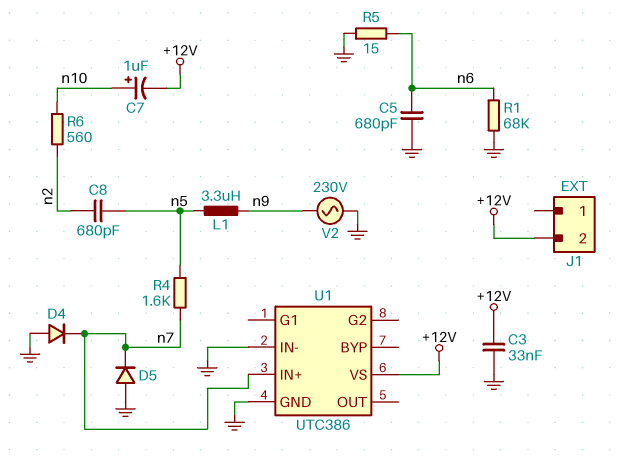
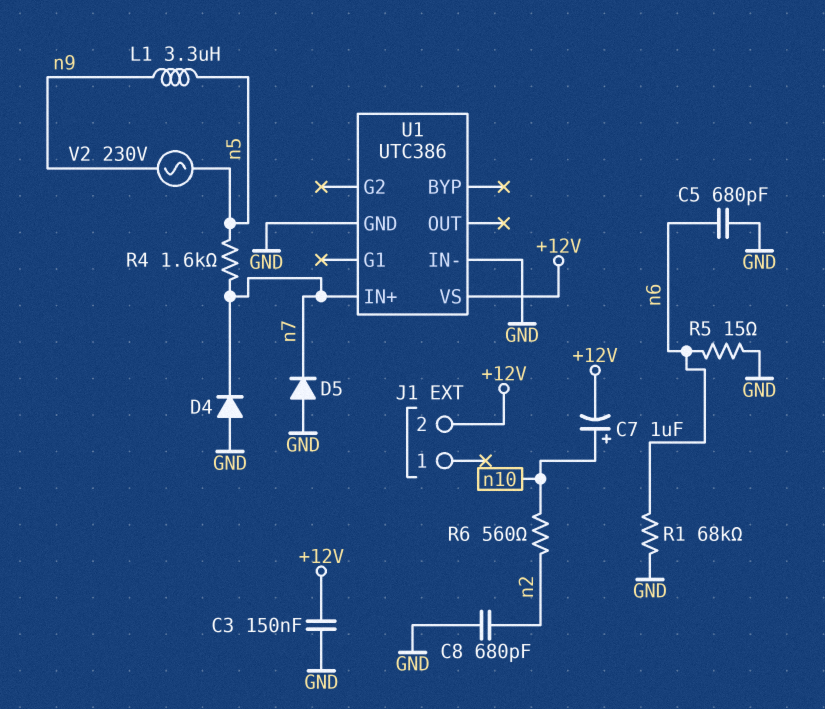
C3: 33nF (+12V, GND) -> 150nF (+12V, GND)
C8: 680pF (n2, n5) -> 680pF (GND, n2)
V2: AC 230V (GND, n9) -> AC 230V (n5, n9)

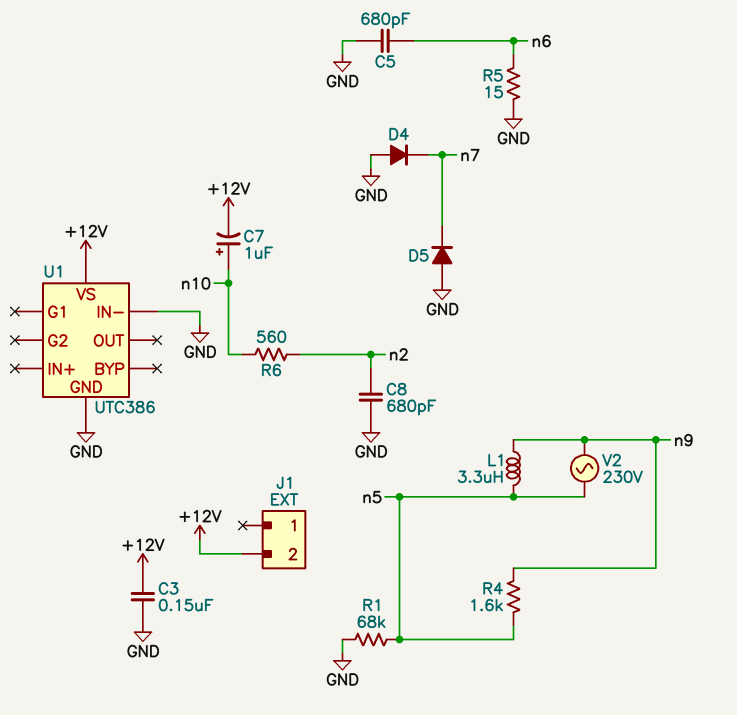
R1: 68k (GND, n6) -> 68k (GND, n5)
R4: 1.6k (n5, n7) -> 1.6k (n5, n9)
U1 pin IN+: n7 -> none

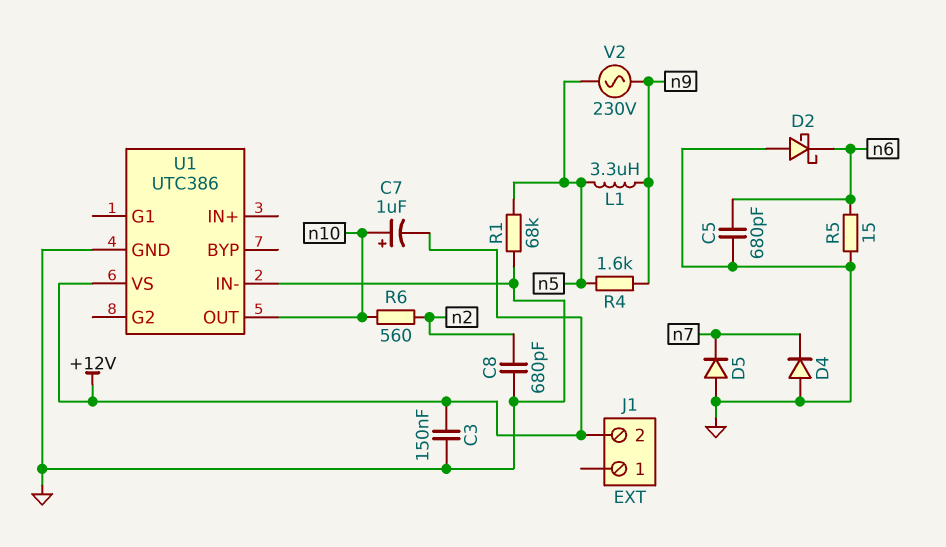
D2: none -> schottky (A GND, K n6)
U1 pin OUT: none -> n10

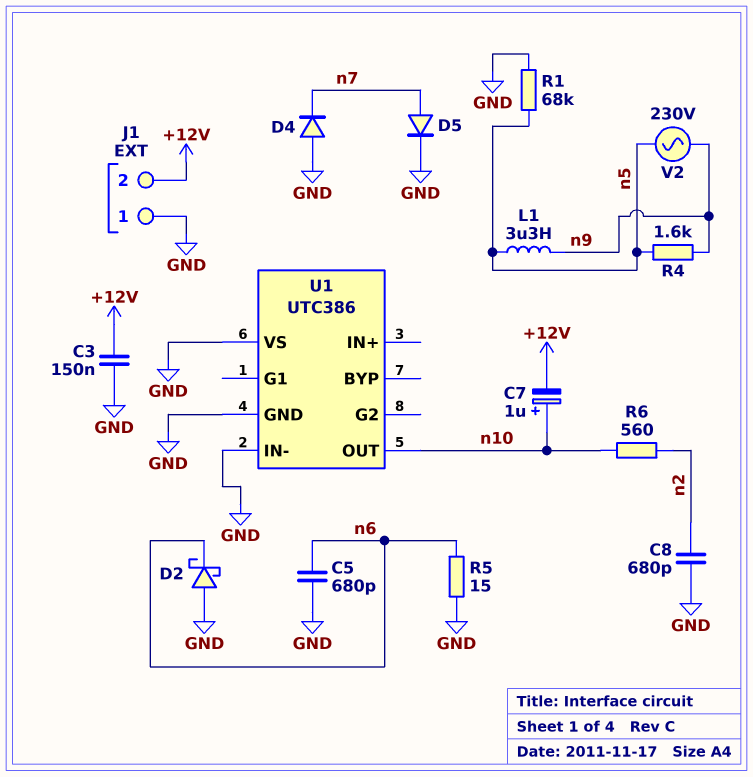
D5: diode (A GND, K n7) -> diode (A n7, K GND)
J1 pin 1: none -> GND
U1 pin VS: +12V -> GND

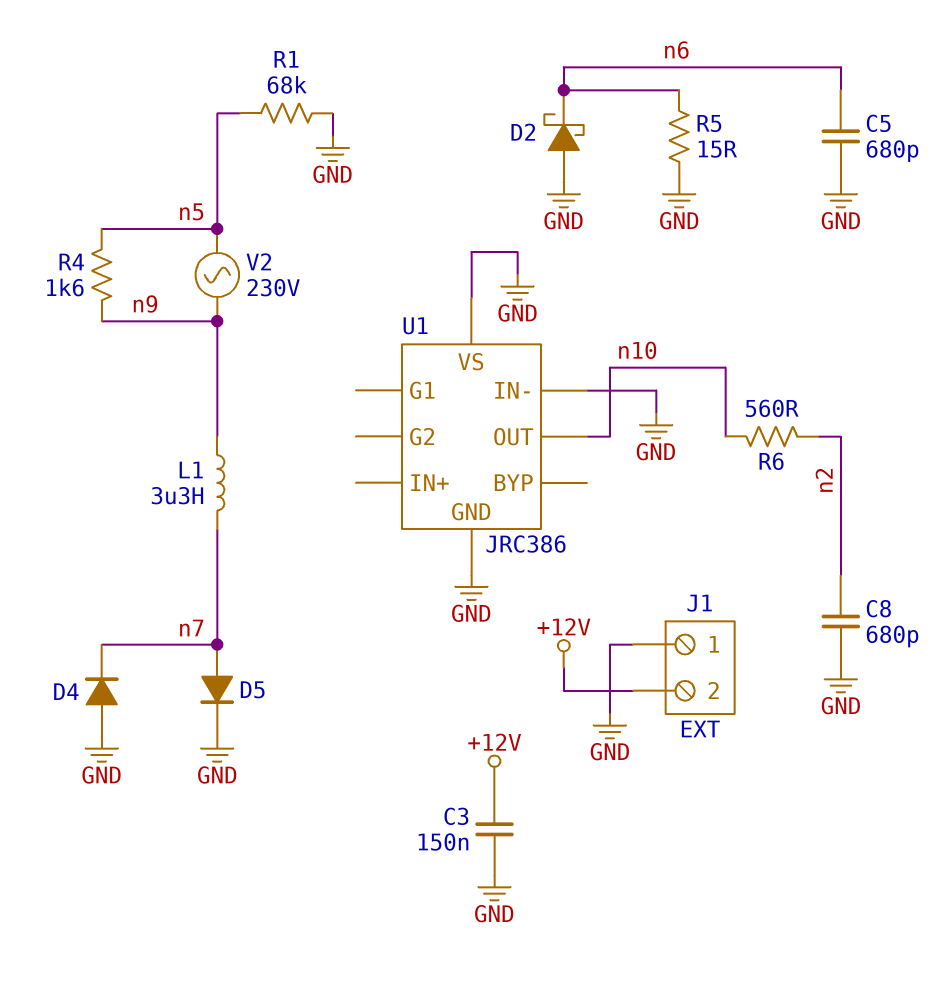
C7: 1uF (plus n10, minus +12V) -> none
L1: 3.3uH (n5, n9) -> 3.3uH (n7, n9)
U1: UTC386 -> JRC386

